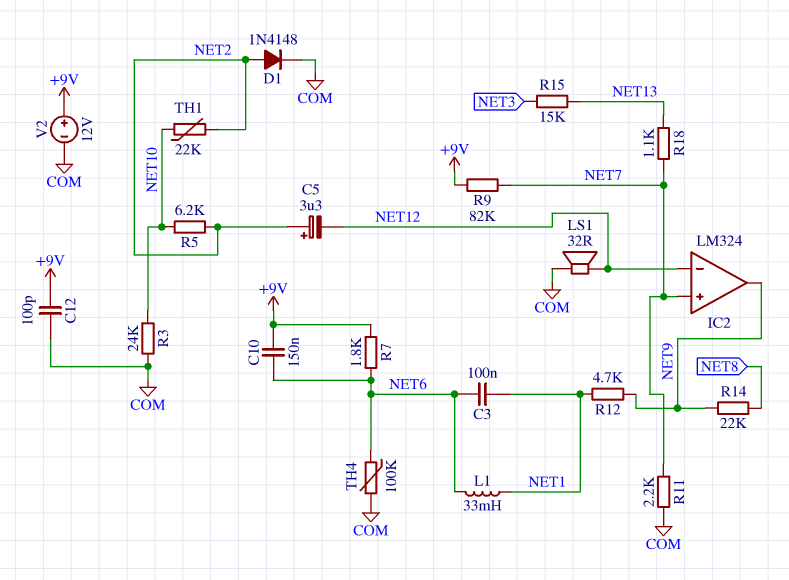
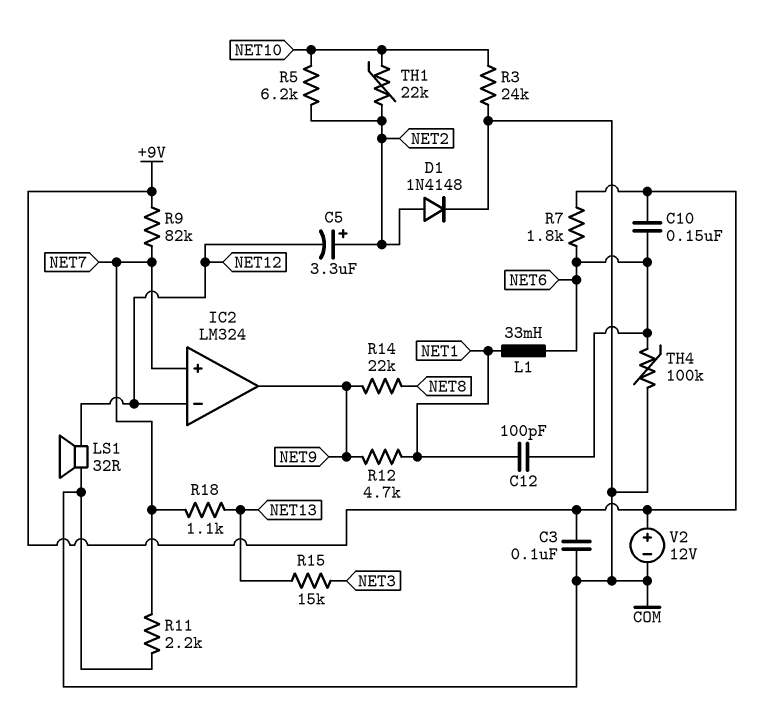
C3: 100nF (NET1, NET6) -> 100nF (+9V, COM)
C12: 100pF (+9V, COM) -> 100pF (NET1, NET6)

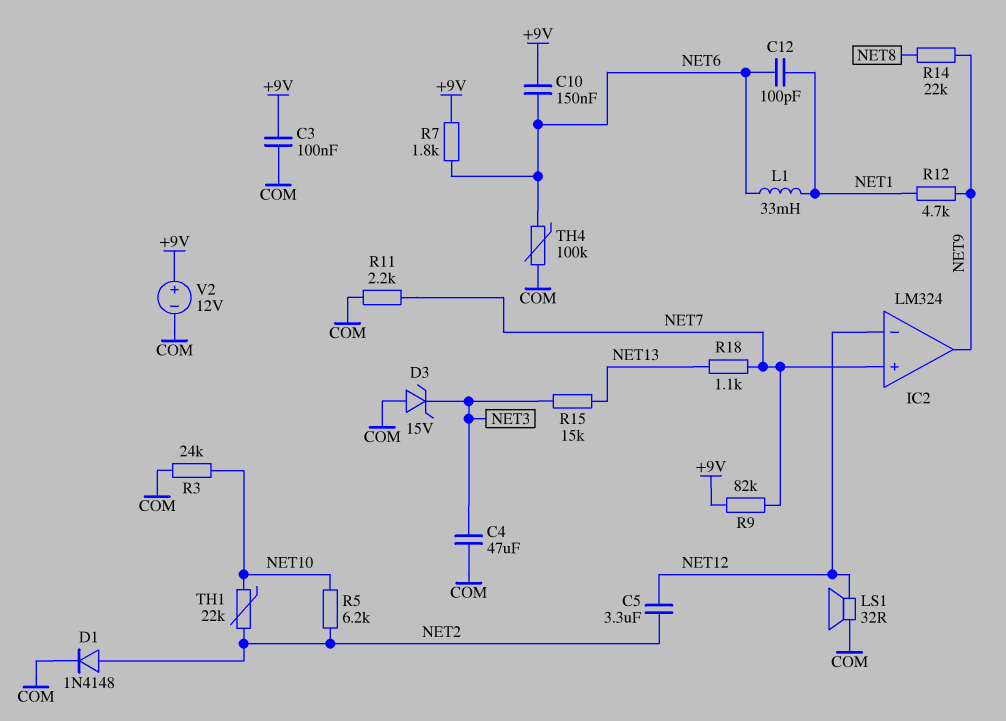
C4: none -> 47uF (COM, NET3)
C5: 3.3uF (plus NET2, minus NET12) -> 3.3uF (NET2, NET12)
D3: none -> zener 15V (A COM, K NET3)

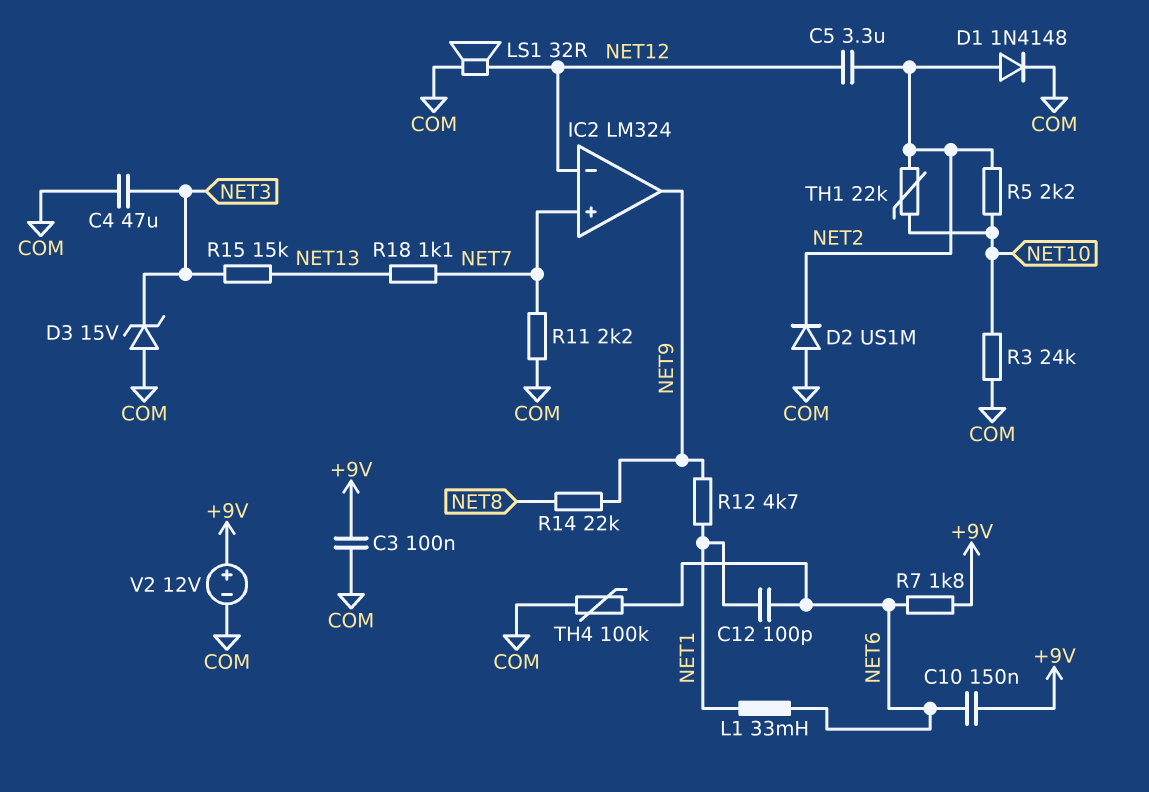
D2: none -> diode US1M (A COM, K NET2)
R5: 6.2k (NET2, NET10) -> 2.2k (NET2, NET10)
R9: 82k (+9V, NET7) -> none

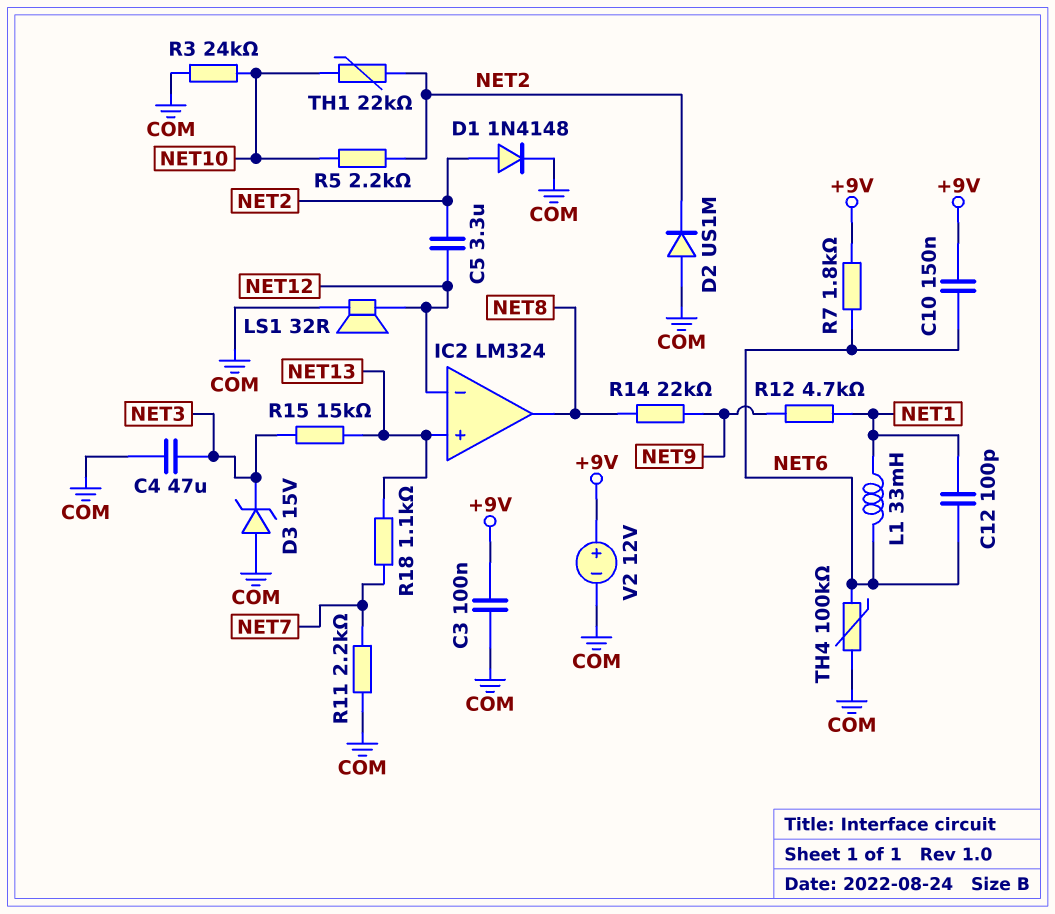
IC2 pin in+: NET7 -> NET13
IC2 pin out: NET9 -> NET8

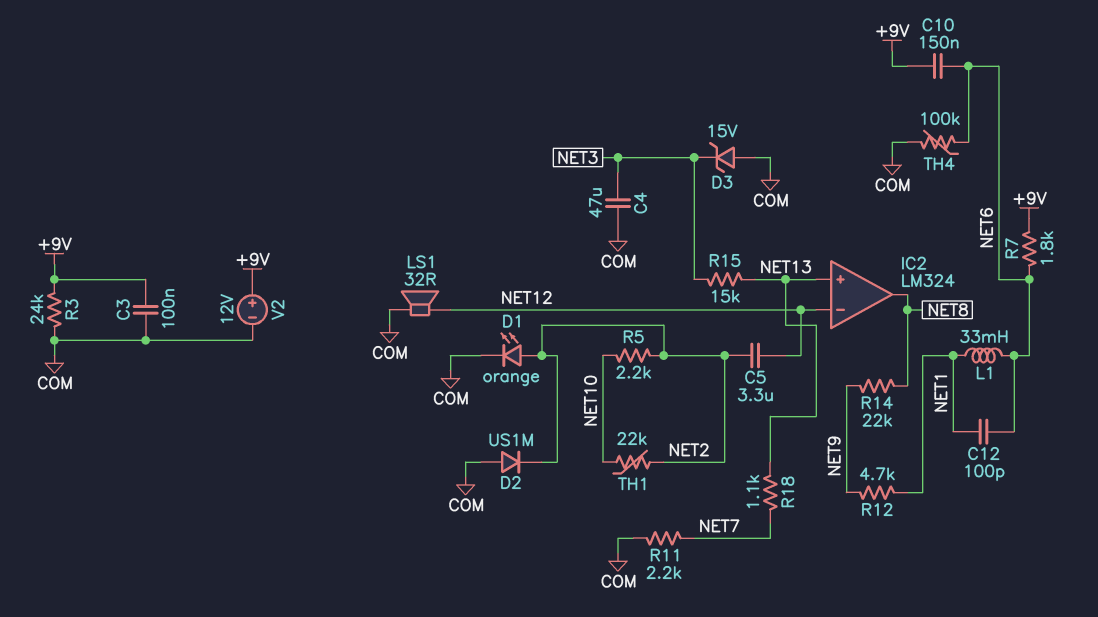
D1: diode 1N4148 (A NET2, K COM) -> LED orange (A NET2, K COM)
R3: 24k (COM, NET10) -> 24k (+9V, COM)

